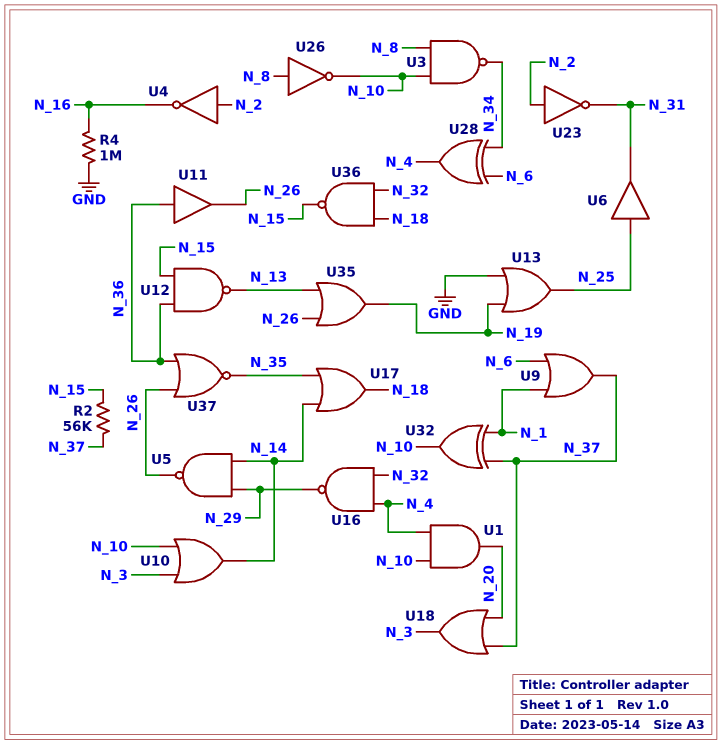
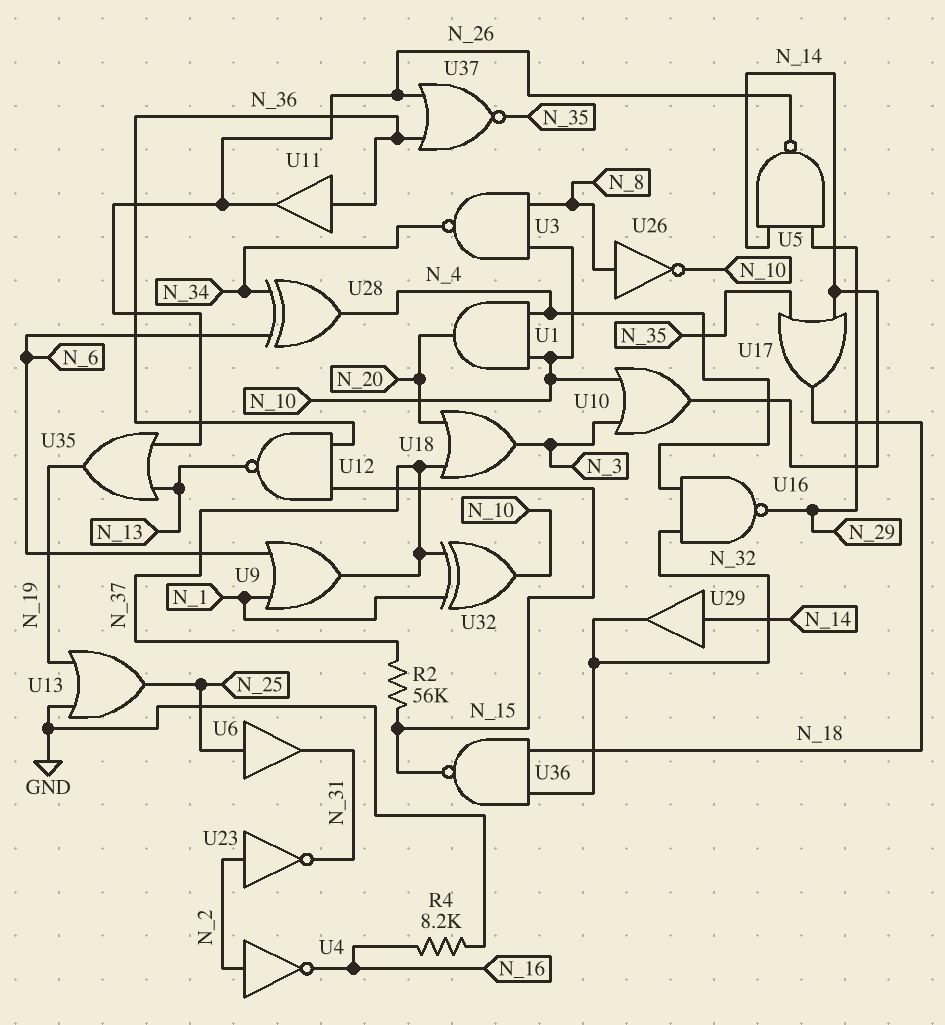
R4: 1M (GND, N_16) -> 8.2k (GND, N_16)
U29: none -> buffer (in N_14, out N_32)

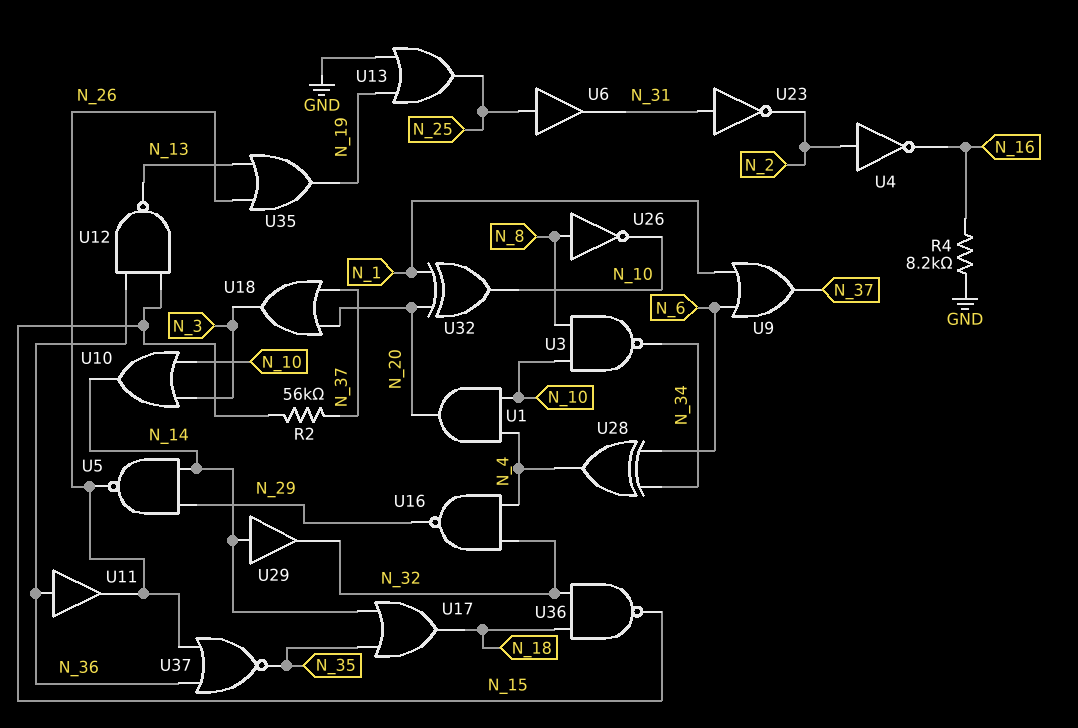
U23: NOT (in N_2, out N_31) -> NOT (in N_31, out N_2)
U32: XOR (in N_1, in N_37, out N_10) -> XOR (in N_1, in N_20, out N_10)

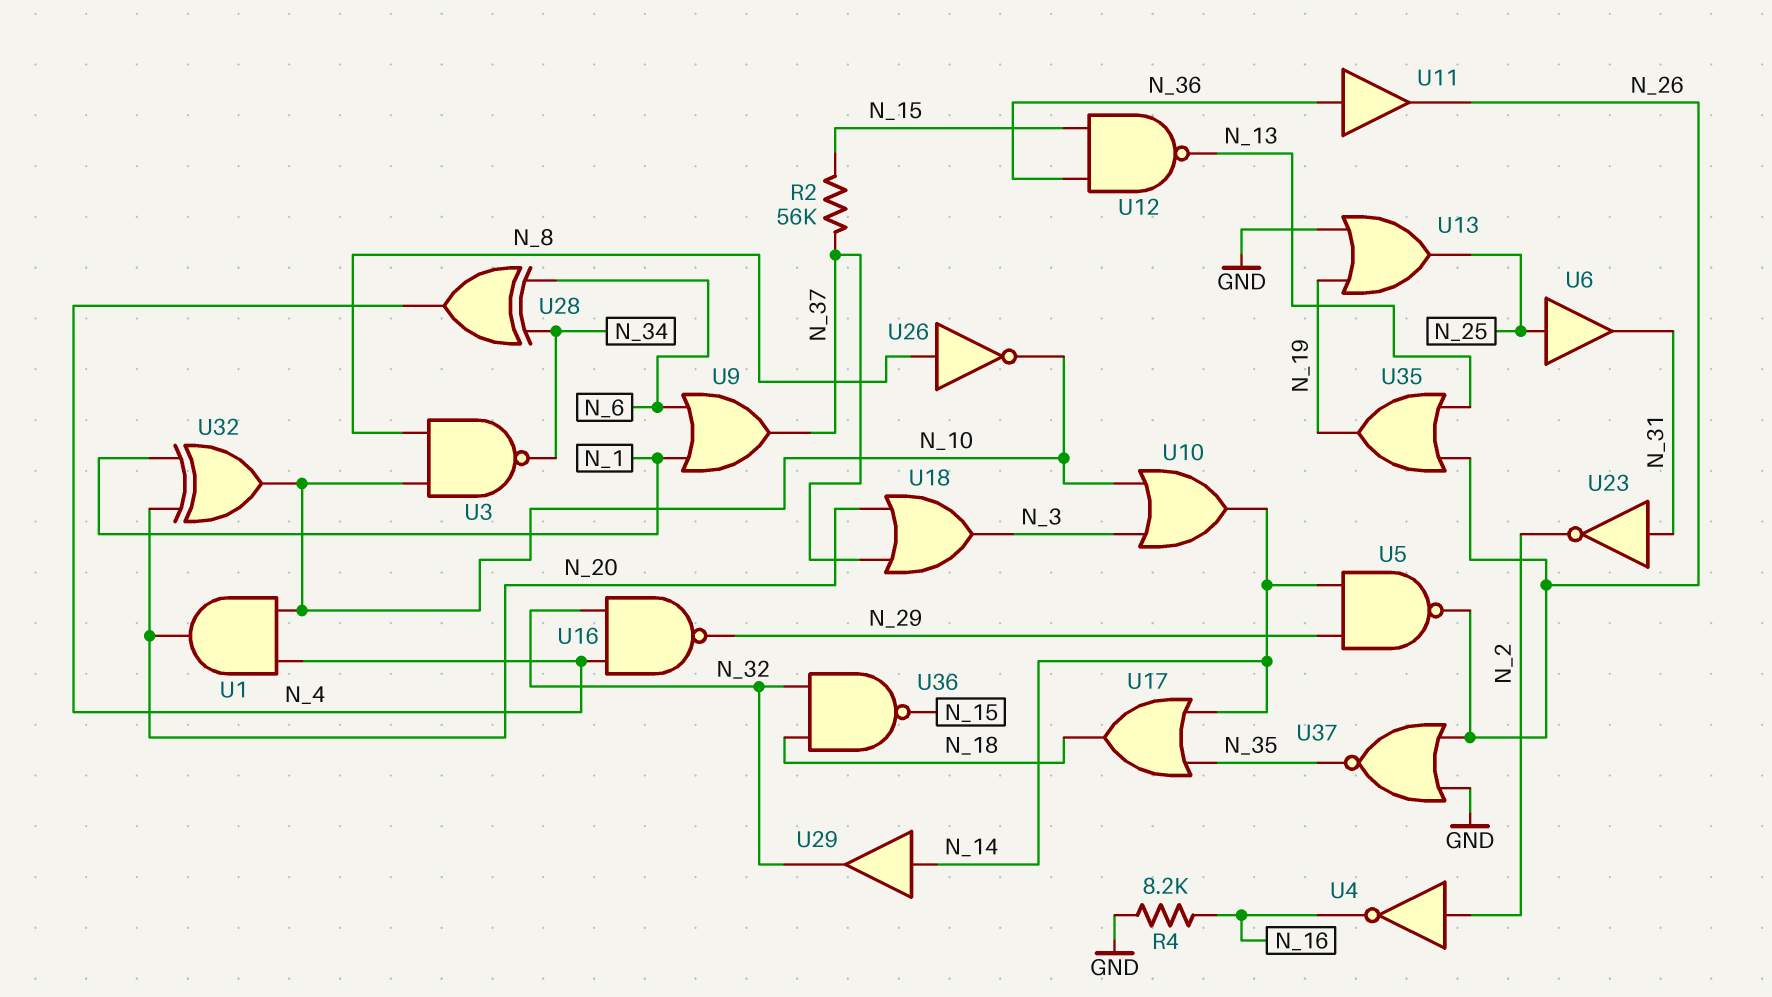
U37: NOR (in N_26, in N_36, out N_35) -> NOR (in GND, in N_26, out N_35)

